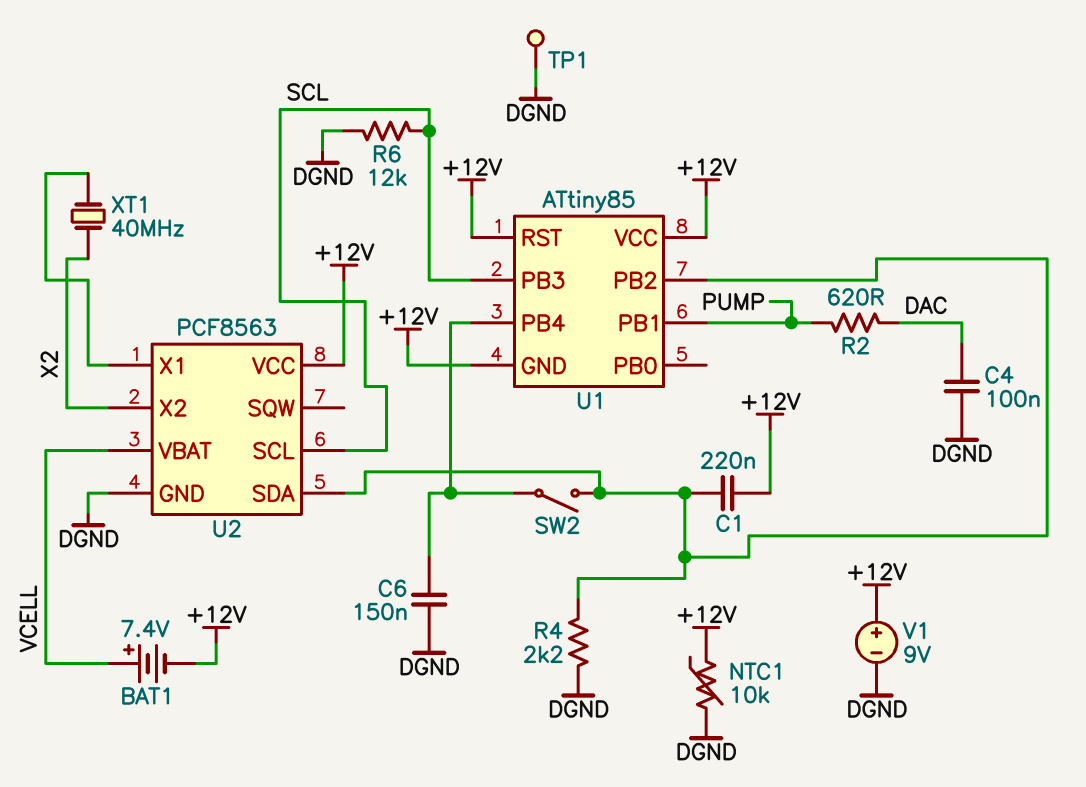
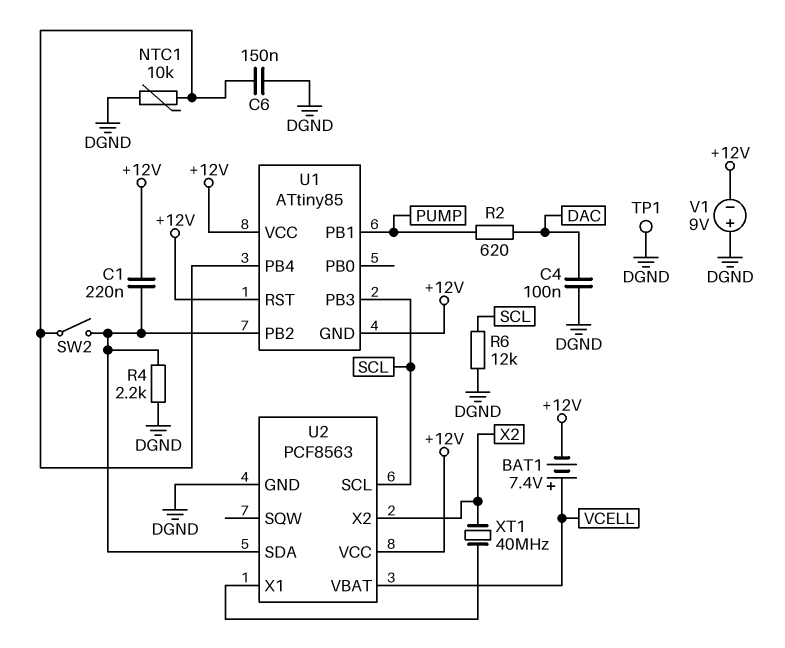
NTC1: 10k (+12V, DGND) -> 10k (DGND, U1/PB4)
V1: 9V (plus +12V, minus DGND) -> 9V (plus DGND, minus +12V)

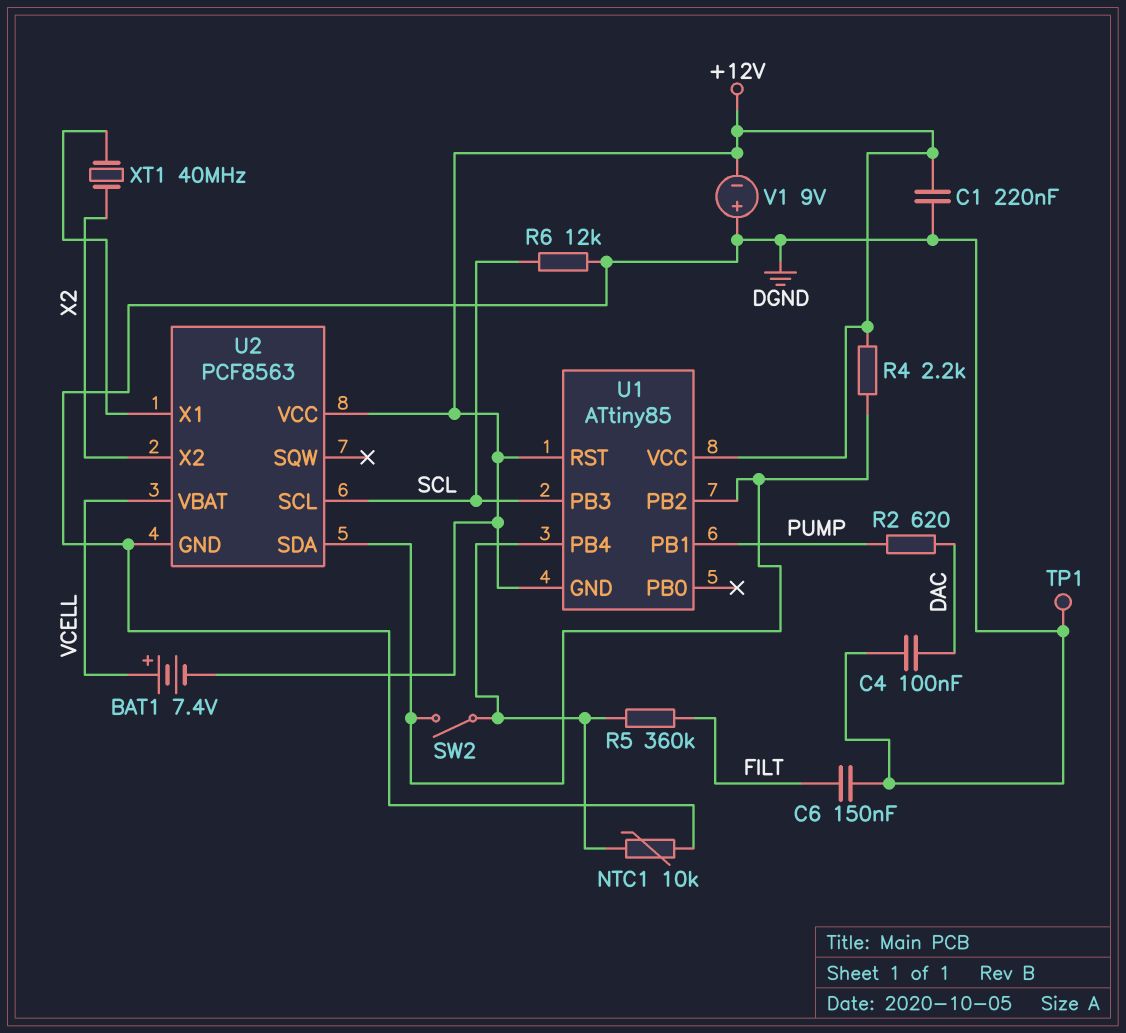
C1: 220nF (+12V, U1/PB2) -> 220nF (+12V, DGND)
C6: 150nF (DGND, U1/PB4) -> 150nF (DGND, FILT)
R4: 2.2k (DGND, U1/PB2) -> 2.2k (+12V, U1/PB2)
R5: none -> 360k (FILT, U1/PB4)

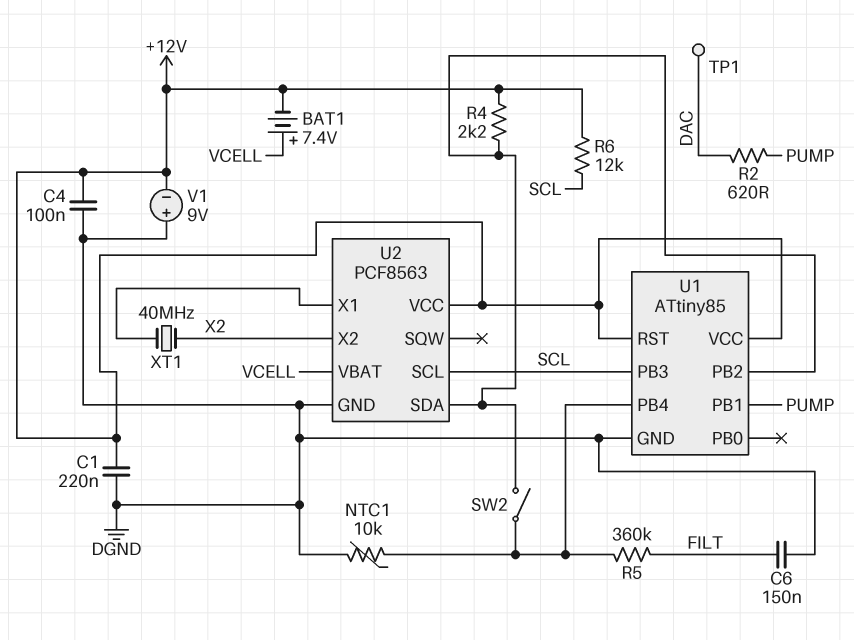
C4: 100nF (DAC, DGND) -> 100nF (+12V, DGND)
R6: 12k (DGND, SCL) -> 12k (+12V, SCL)
TP1: test point (DGND) -> test point (DAC)
U1 pin GND: +12V -> DGND

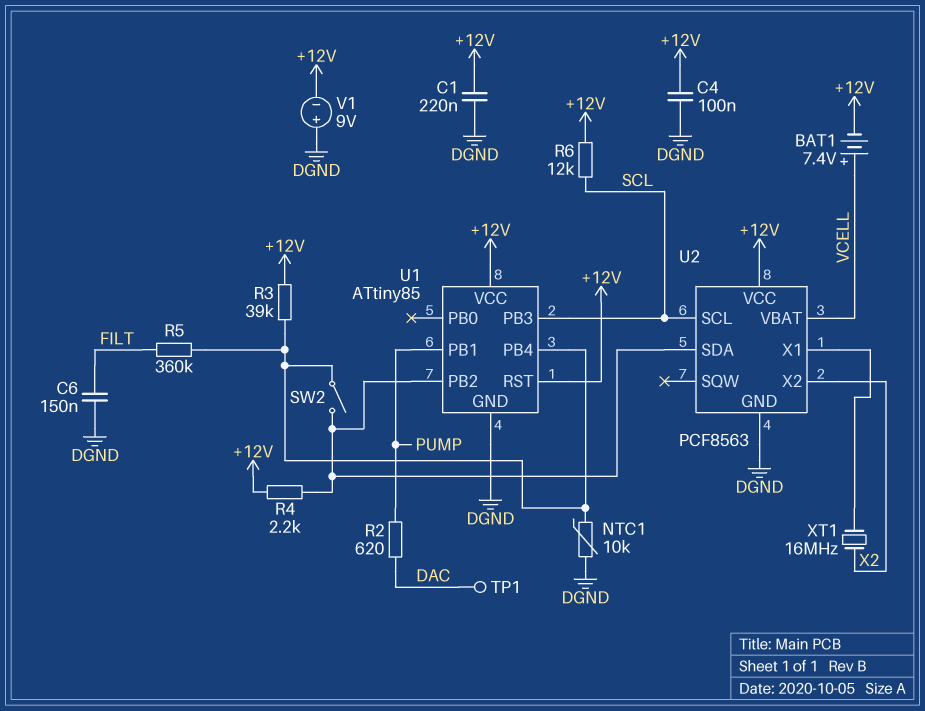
R3: none -> 39k (+12V, U1/PB4)
XT1: 40MHz (U2/X1, X2) -> 16MHz (U2/X1, X2)

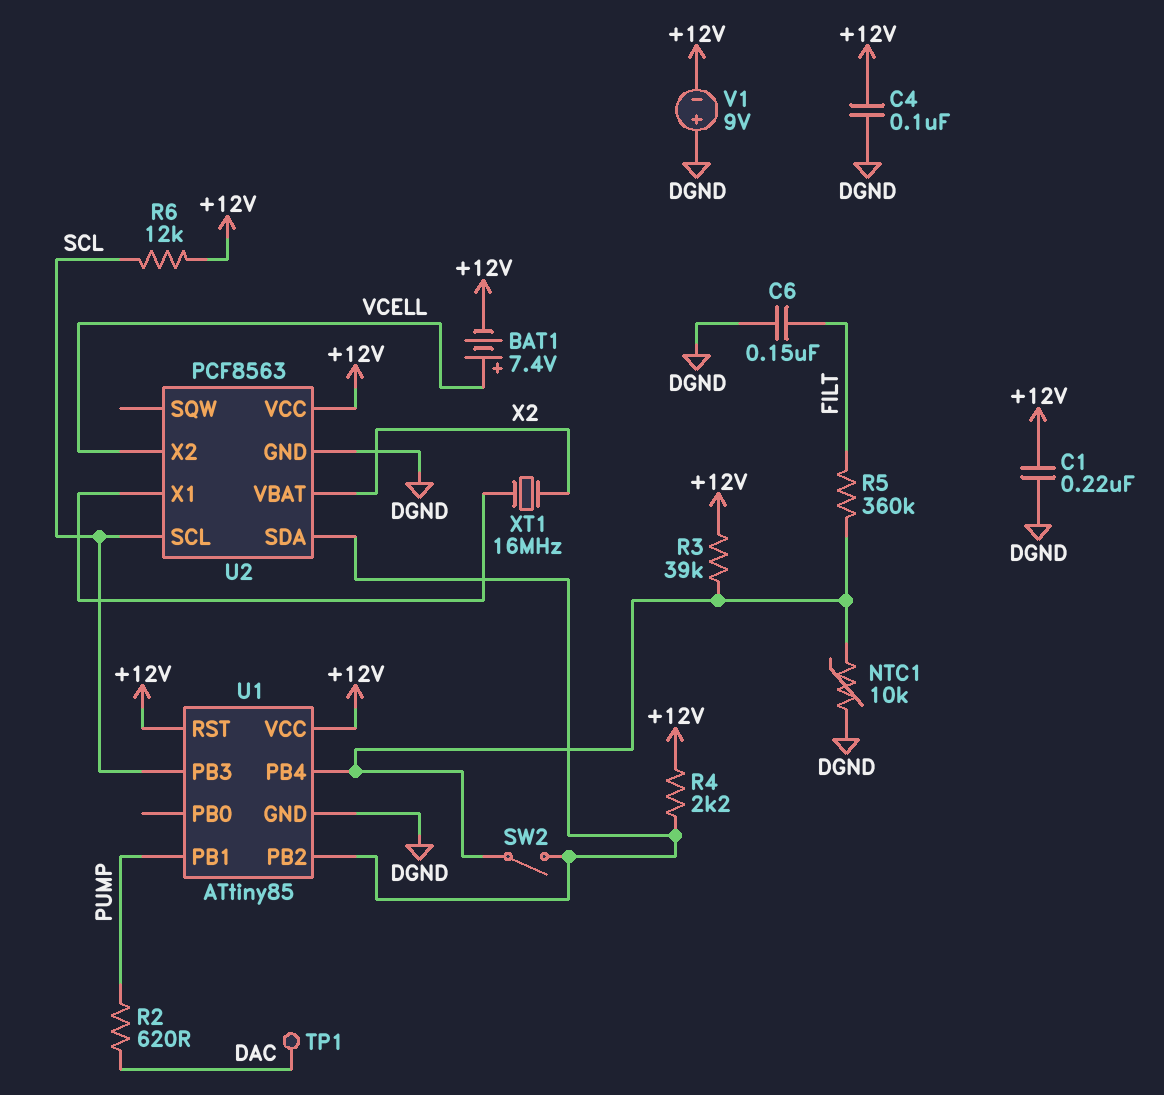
U2 pin VBAT: VCELL -> X2
U2 pin X2: X2 -> VCELL

